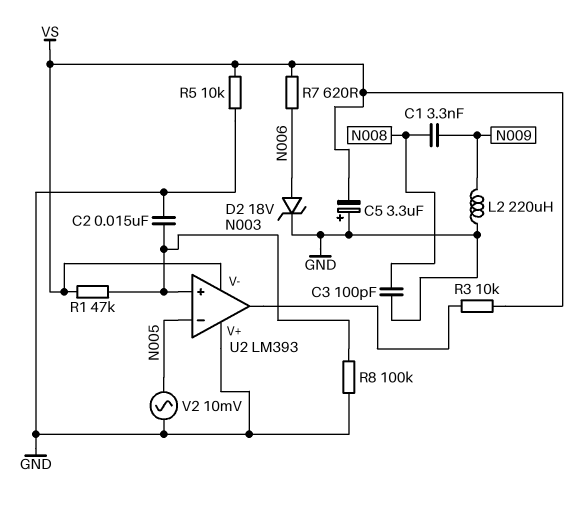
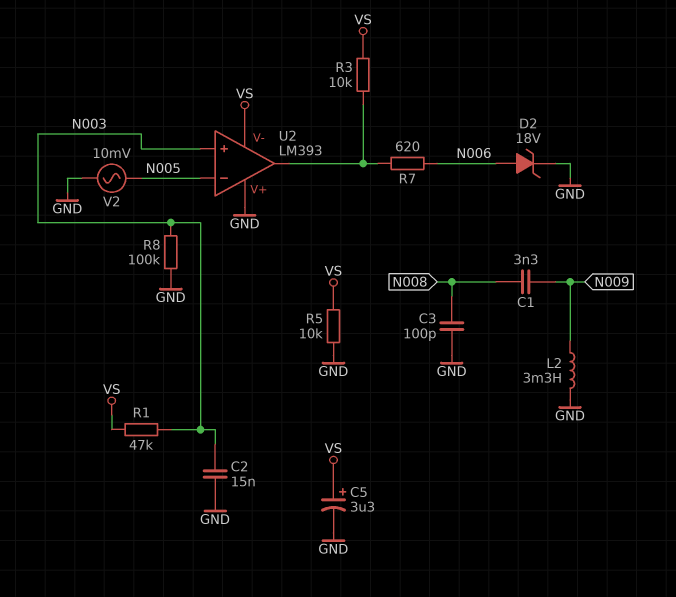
C5: 3.3uF (plus GND, minus VS) -> 3.3uF (plus VS, minus GND)
L2: 220uH (GND, N009) -> 3.3mH (GND, N009)
R7: 620 (N006, VS) -> 620 (N006, U2/out)

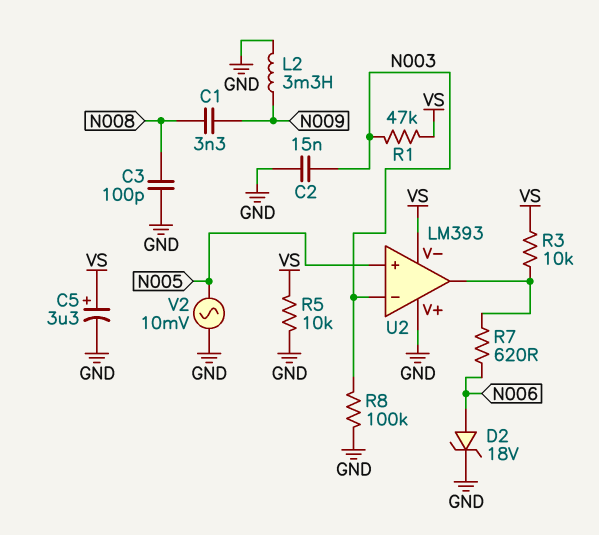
U2 pin in+: N003 -> N005
U2 pin in-: N005 -> N003

